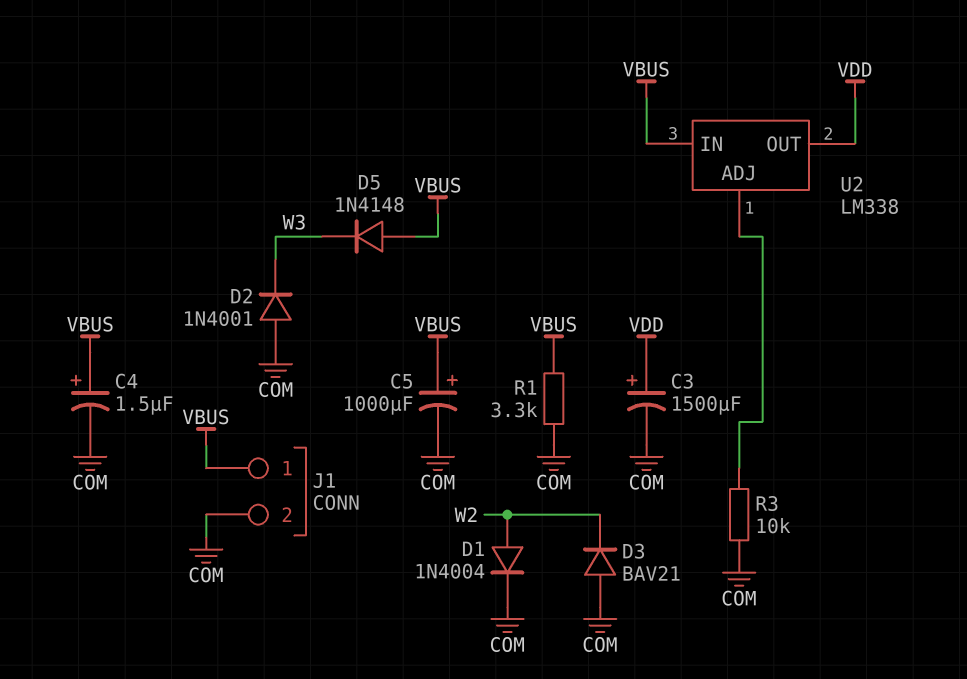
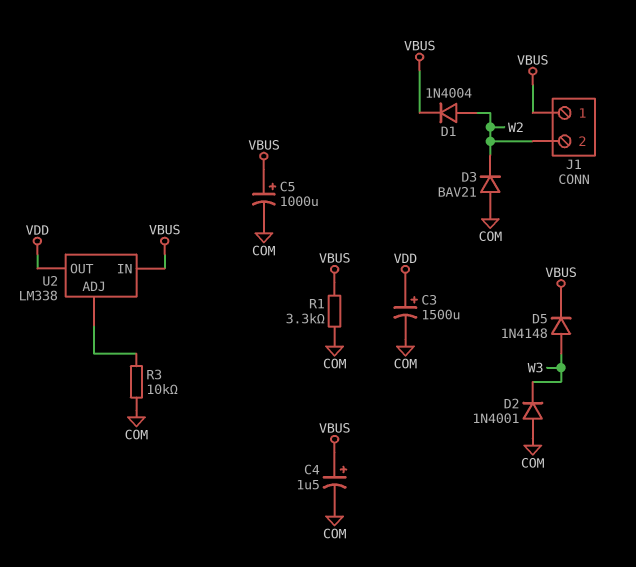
D1: diode 1N4004 (A W2, K COM) -> diode 1N4004 (A W2, K VBUS)
D5: diode 1N4148 (A VBUS, K W3) -> diode 1N4148 (A W3, K VBUS)
J1 pin 2: COM -> W2

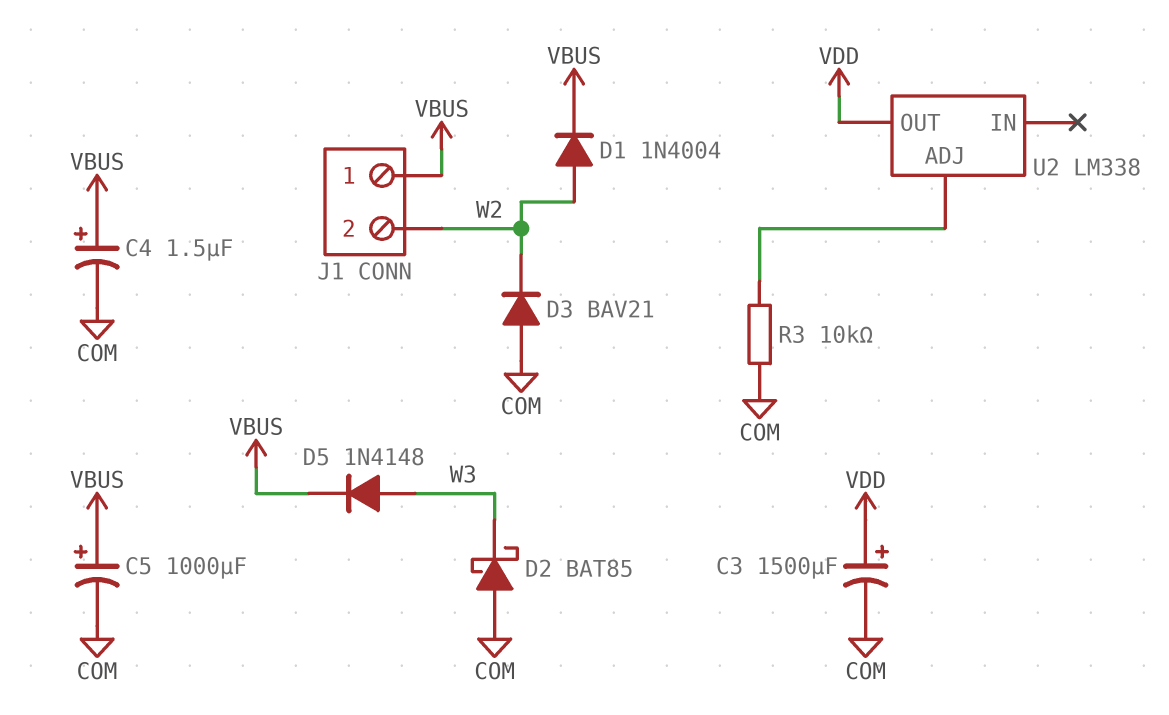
D2: diode 1N4001 (A COM, K W3) -> schottky BAT85 (A COM, K W3)
R1: 3.3k (COM, VBUS) -> none
U2 pin IN: VBUS -> none

